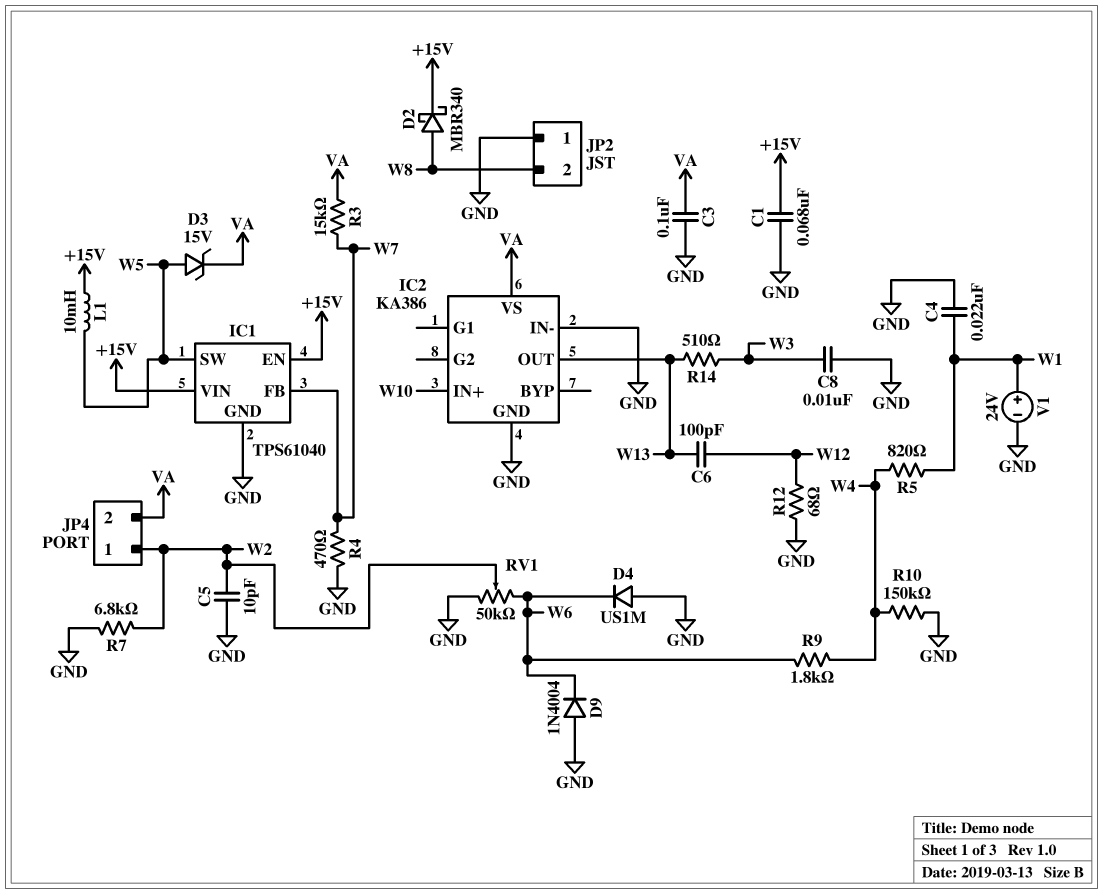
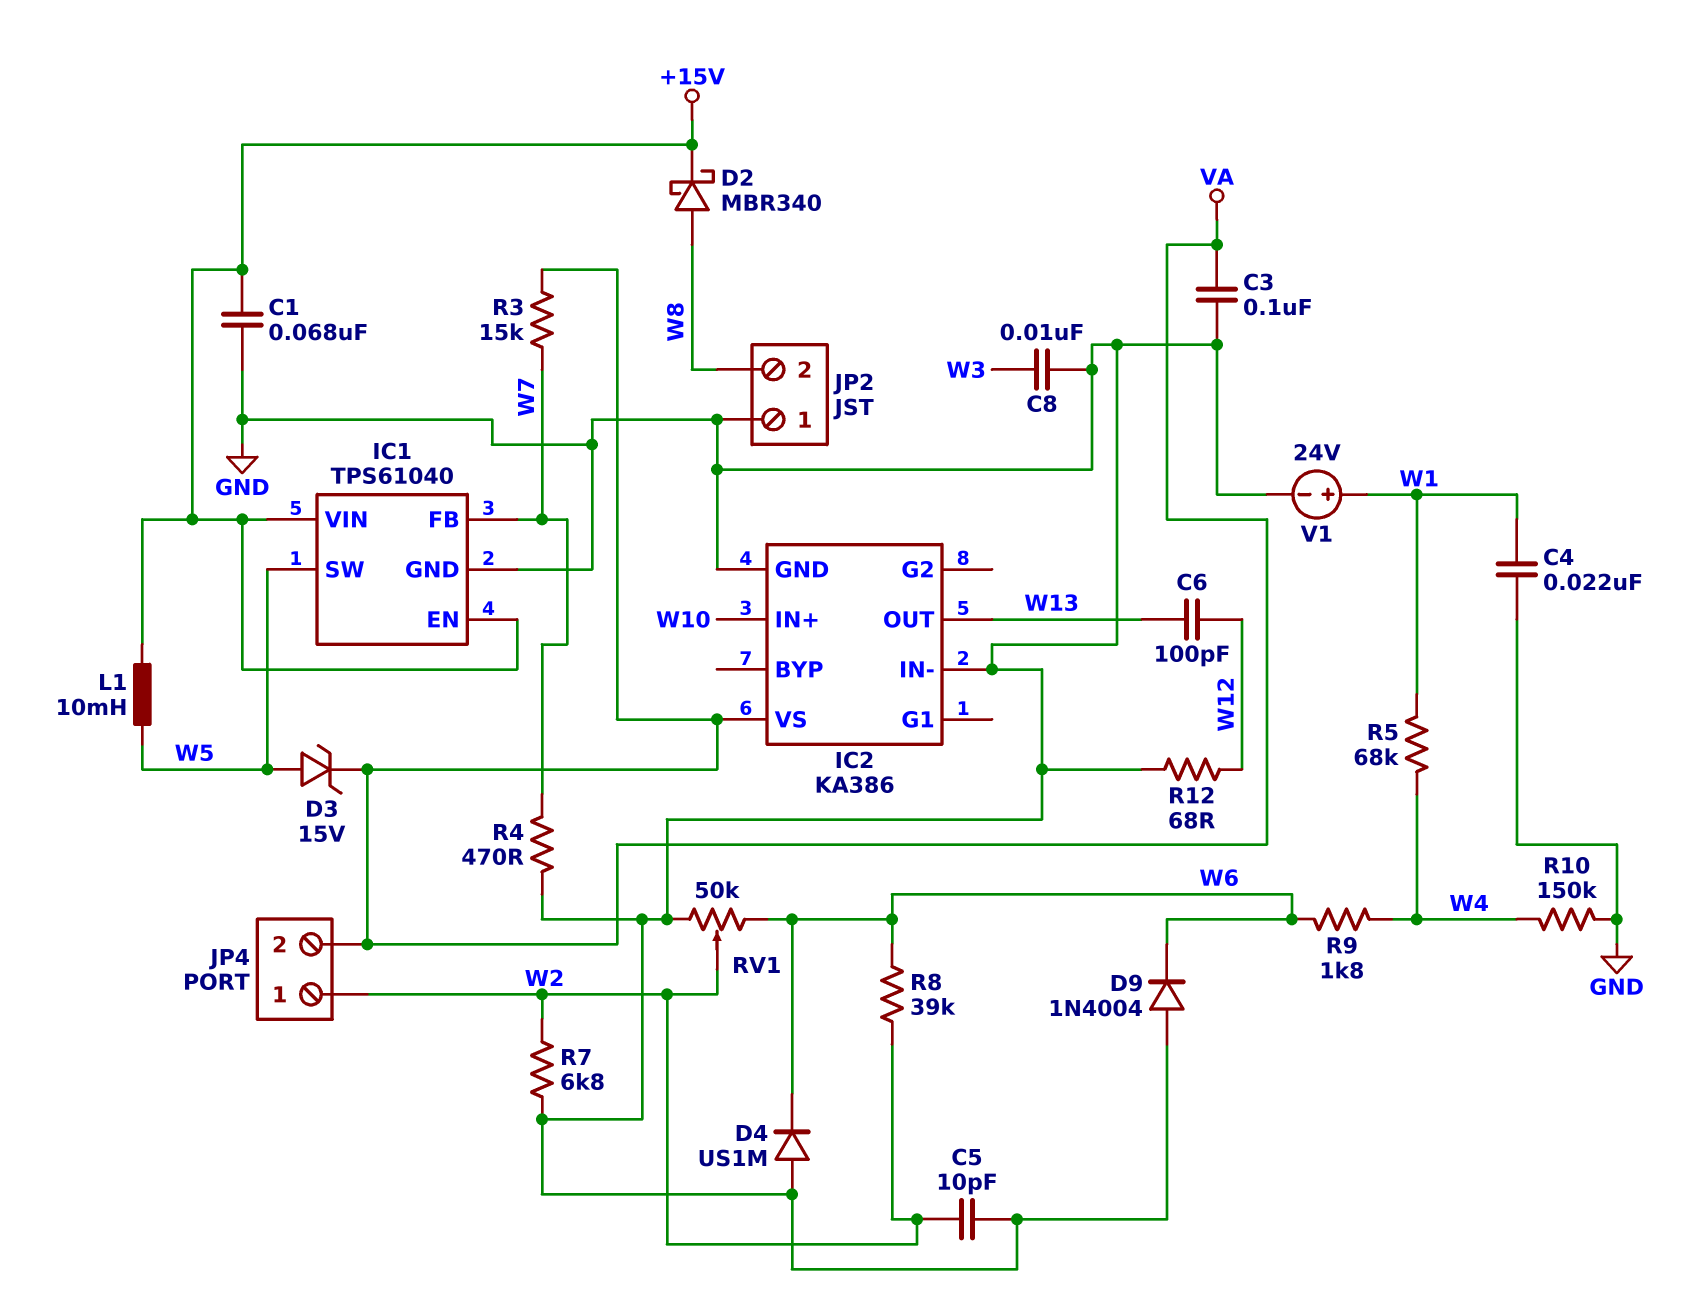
R5: 820 (W1, W4) -> 68k (W1, W4)
R8: none -> 39k (W2, W6)
R14: 510 (W3, W13) -> none

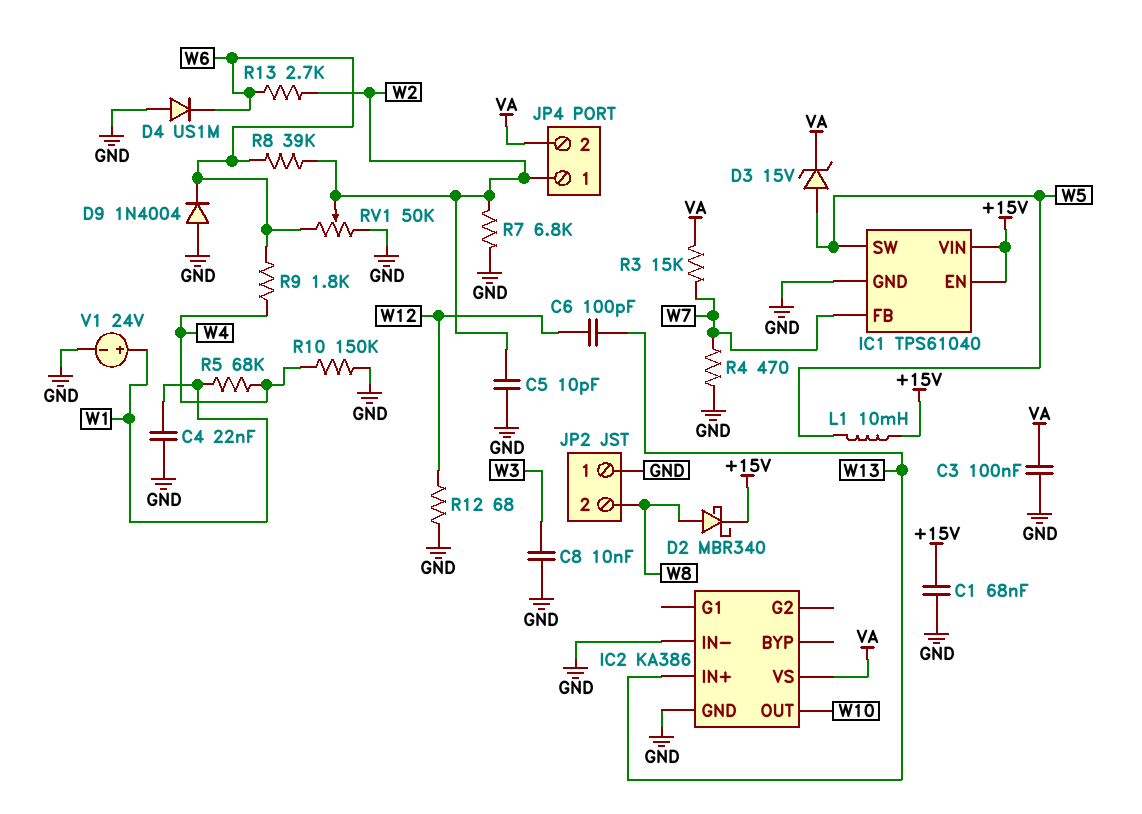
IC2 pin IN+: W10 -> W13
IC2 pin OUT: W13 -> W10
R13: none -> 2.7k (W2, W6)

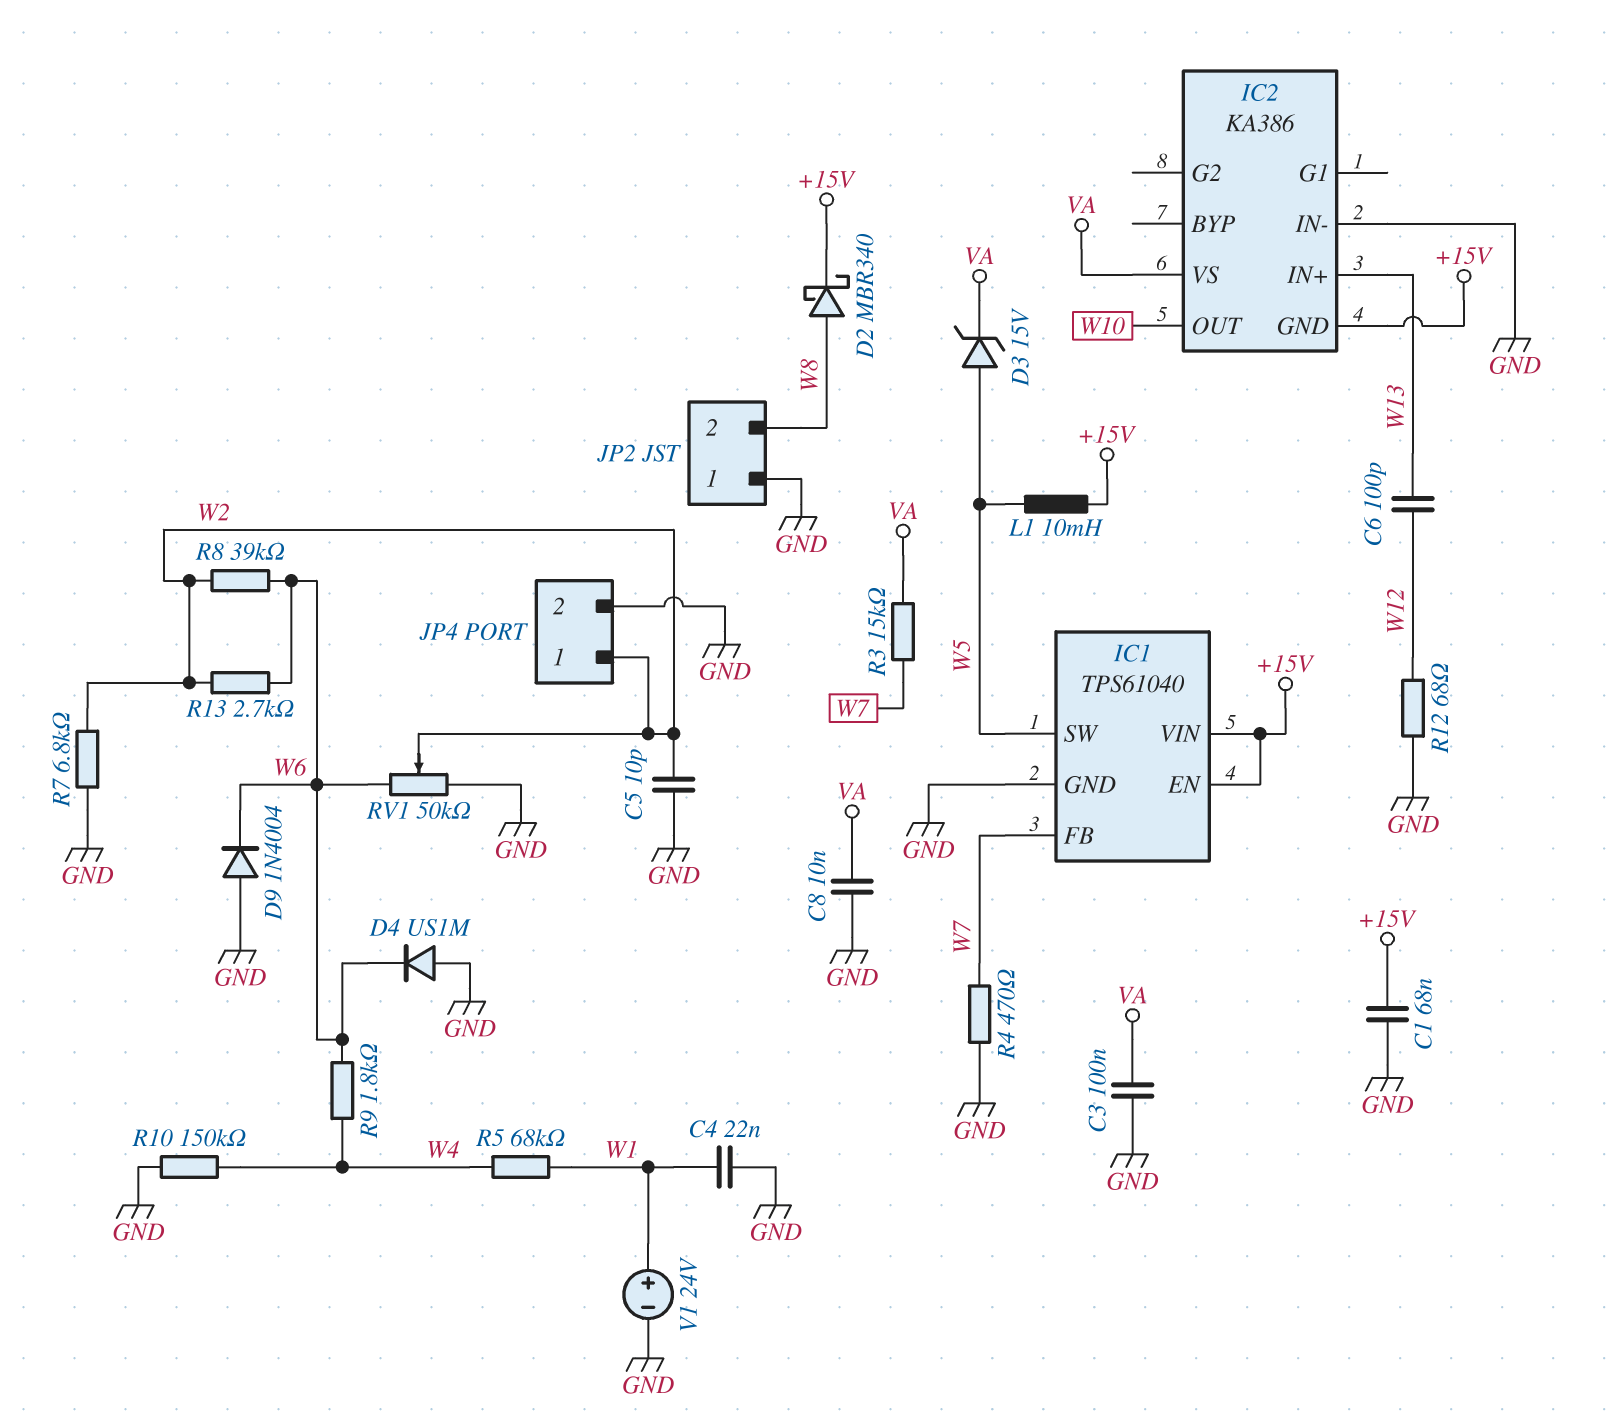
C8: 10nF (GND, W3) -> 10nF (GND, VA)
IC2 pin GND: GND -> +15V
JP4 pin 2: VA -> GND

